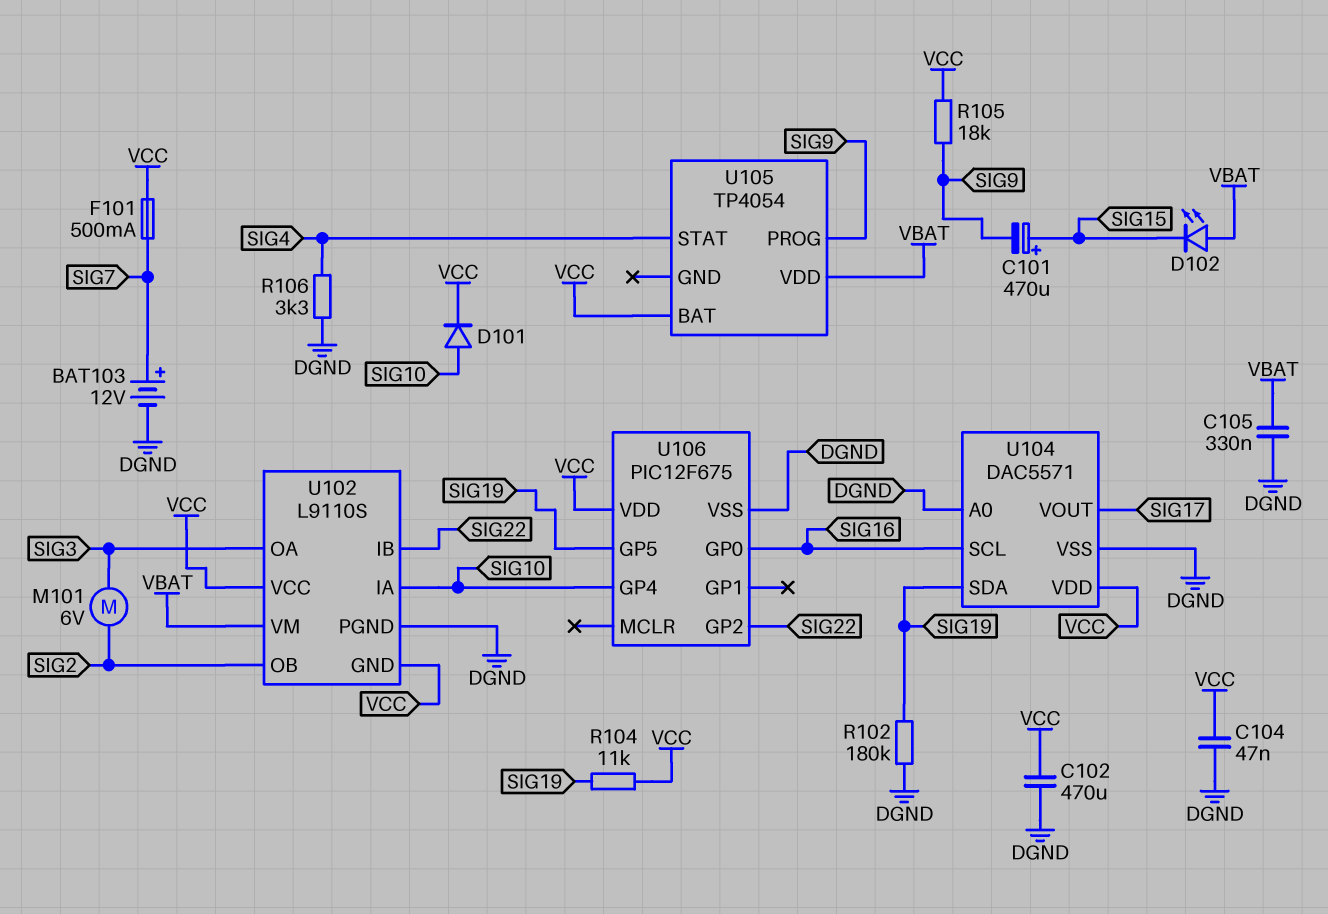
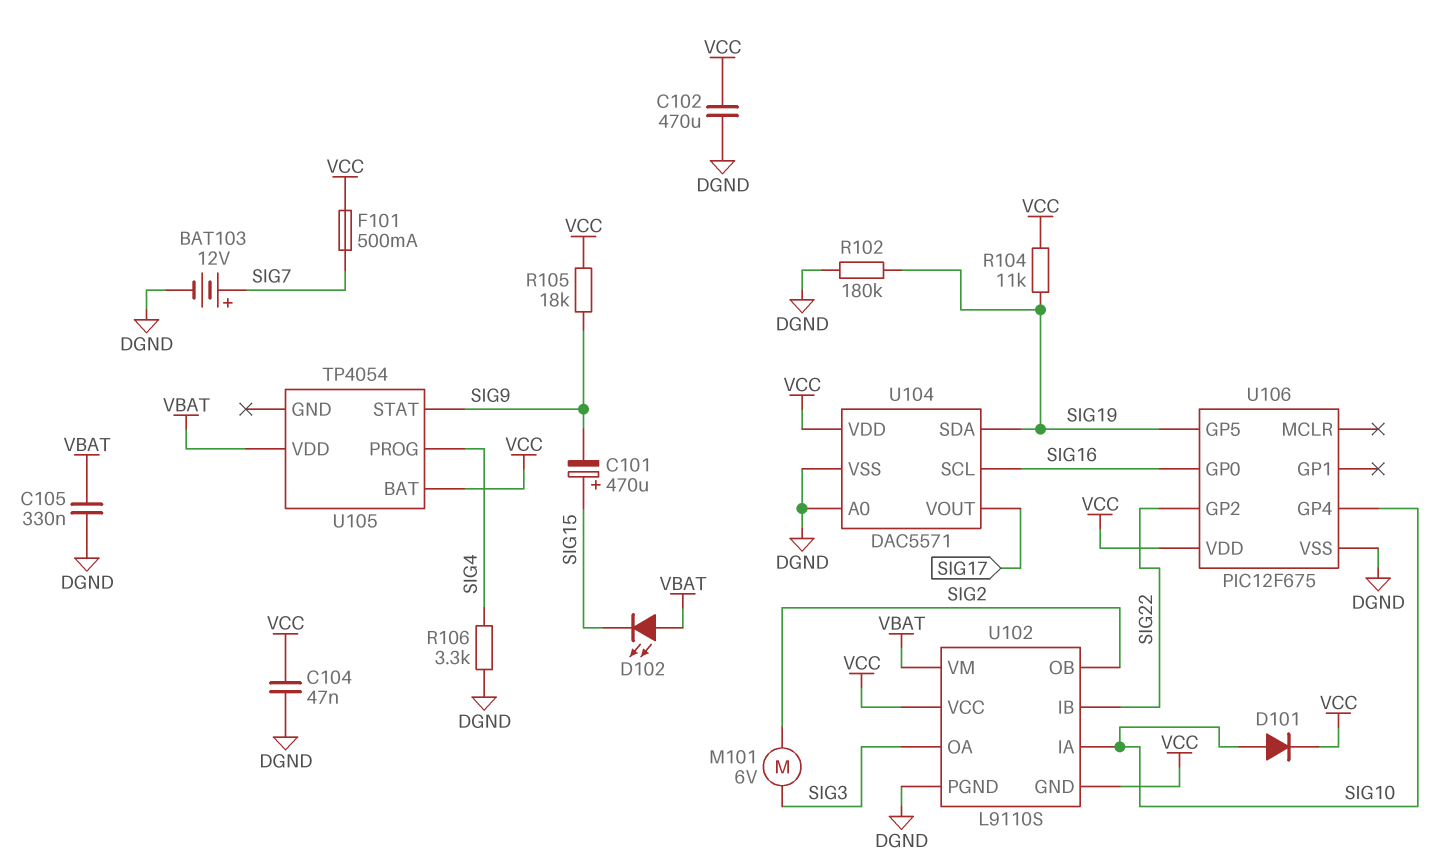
U105 pin PROG: SIG9 -> SIG4
U105 pin STAT: SIG4 -> SIG9

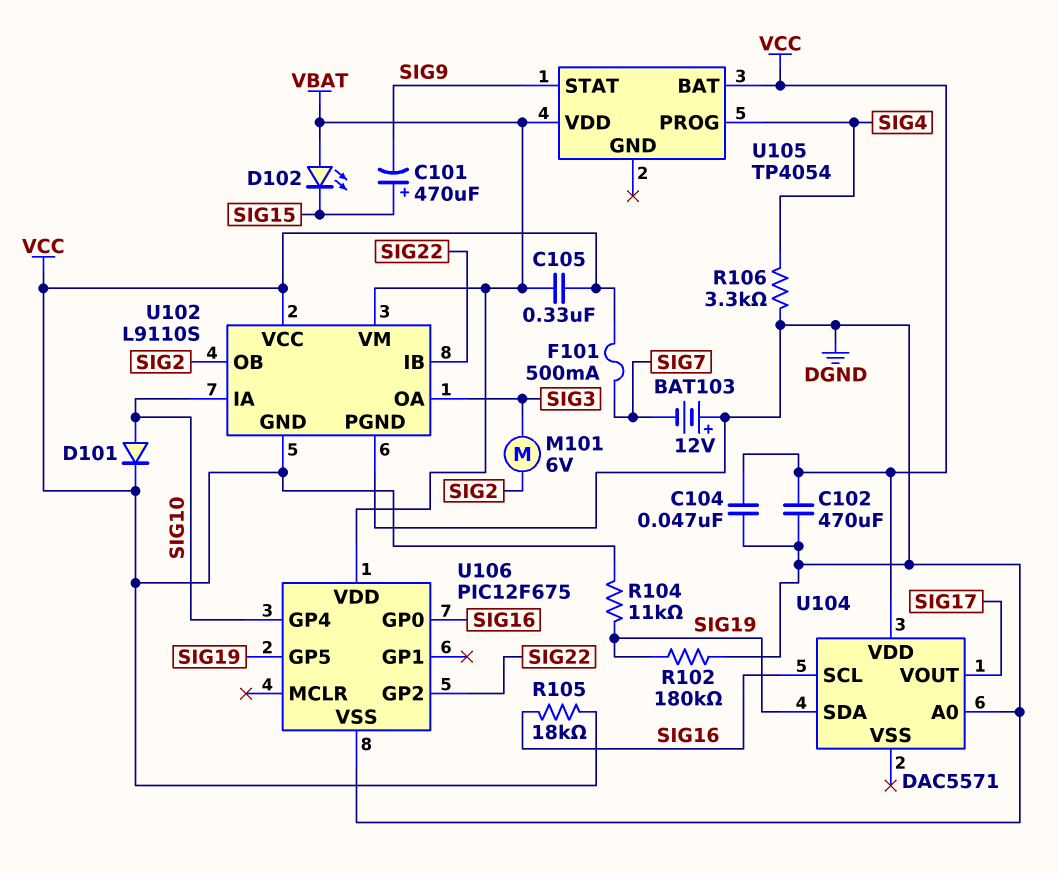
BAT103: 12V (plus SIG7, minus DGND) -> 12V (plus DGND, minus SIG7)
C105: 330nF (DGND, VBAT) -> 330nF (VBAT, VCC)
R105: 18k (SIG9, VCC) -> 18k (SIG16, VCC)
U104 pin VSS: DGND -> none
U106 pin VDD: VCC -> VBAT

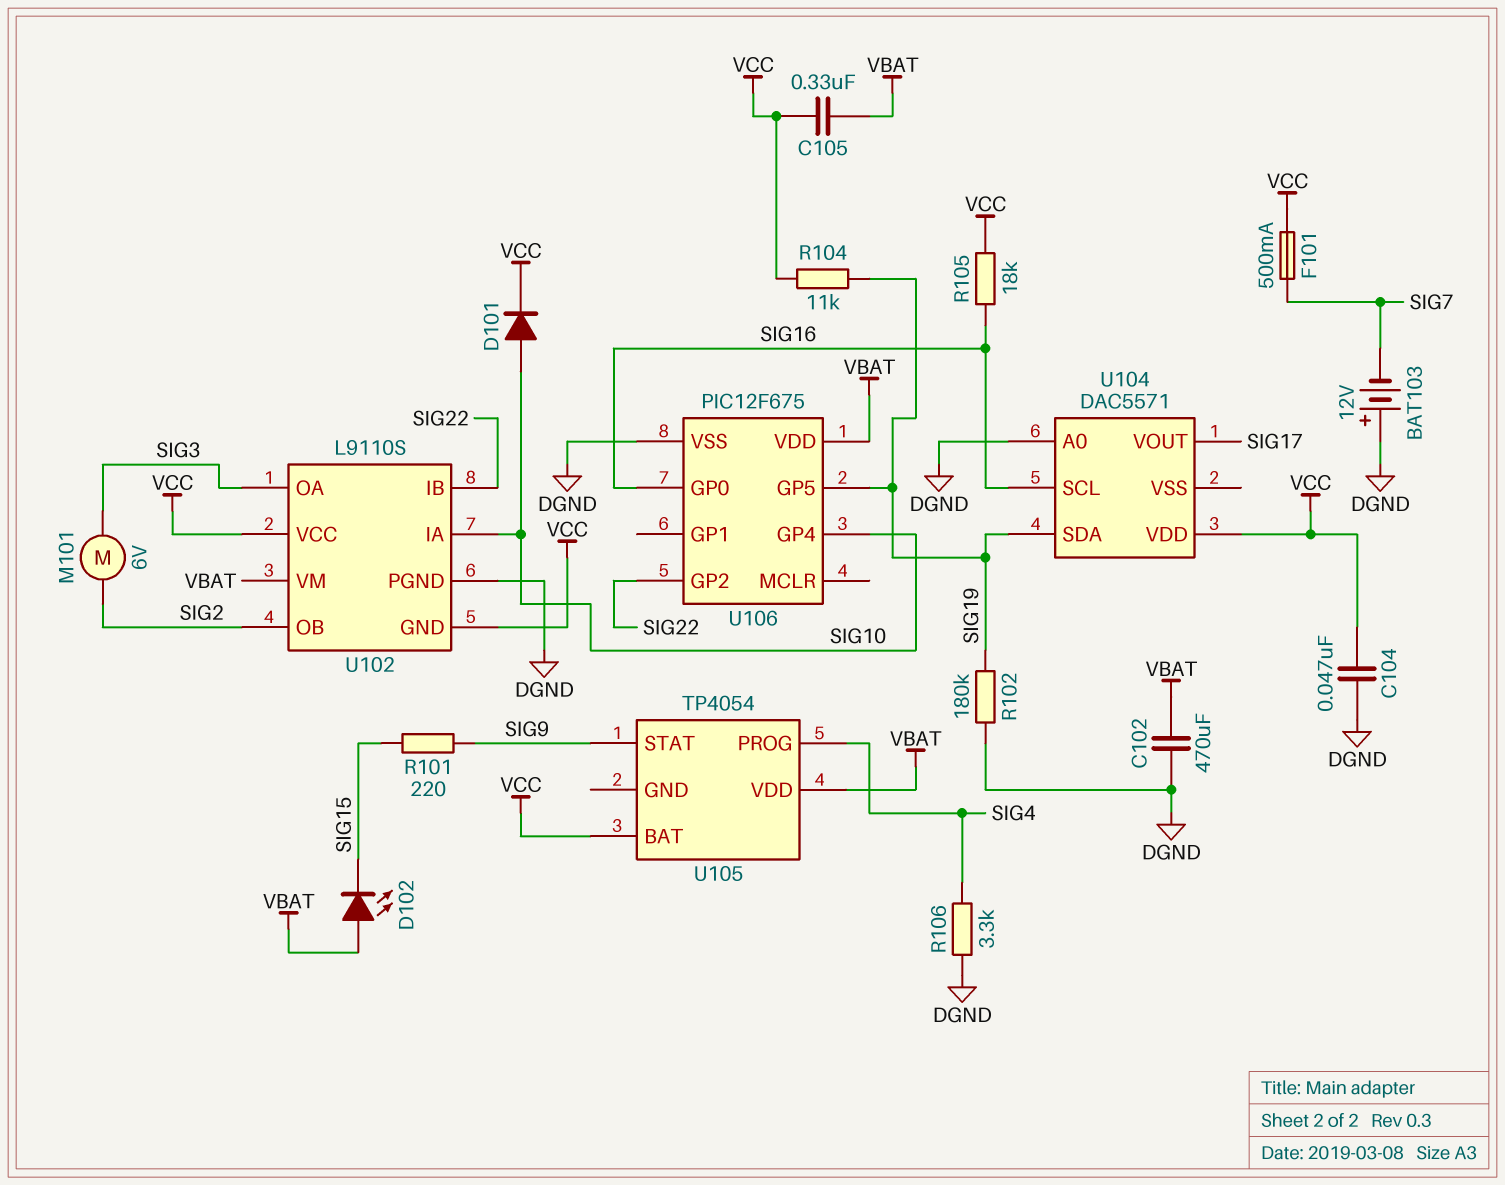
C101: 470uF (plus SIG15, minus SIG9) -> none
C102: 470uF (DGND, VCC) -> 470uF (DGND, VBAT)
R101: none -> 220 (SIG9, SIG15)

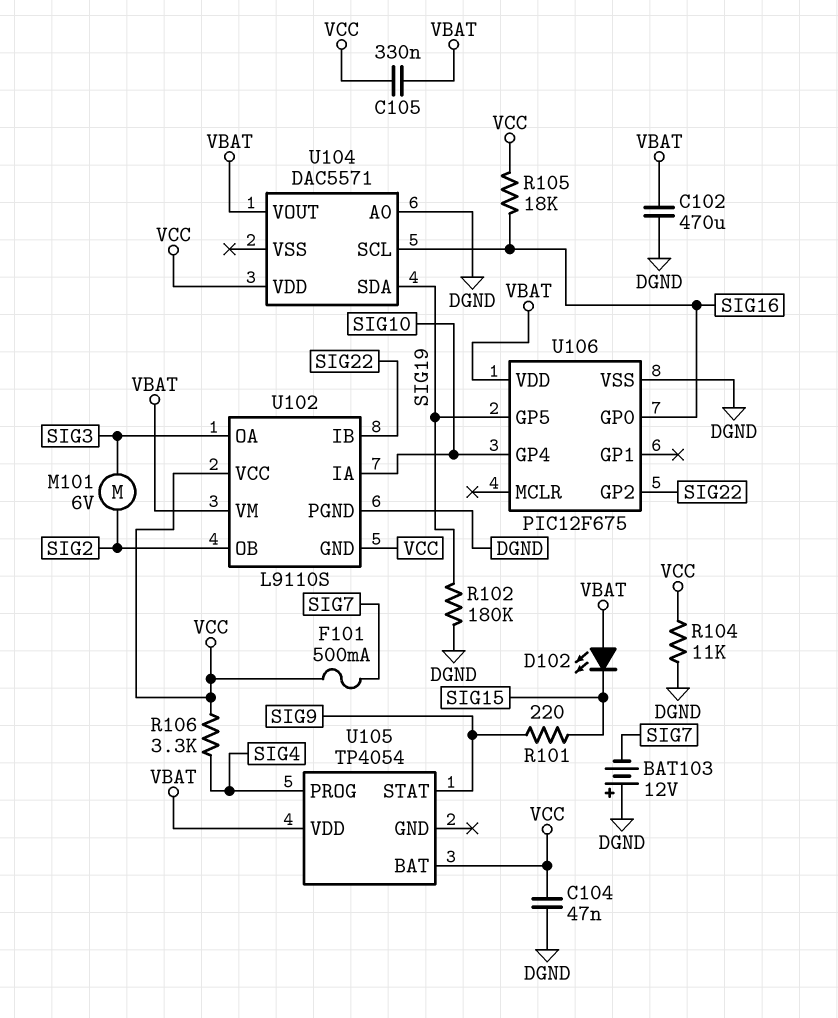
D101: diode (A SIG10, K VCC) -> none
R104: 11k (SIG19, VCC) -> 11k (DGND, VCC)
R106: 3.3k (DGND, SIG4) -> 3.3k (SIG4, VCC)
U104 pin VOUT: SIG17 -> VBAT

